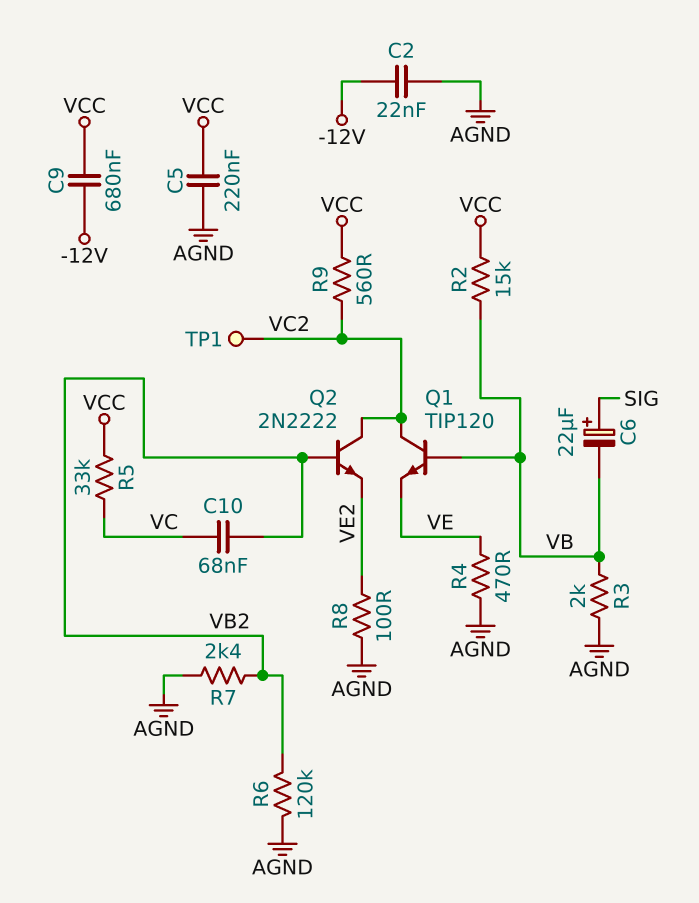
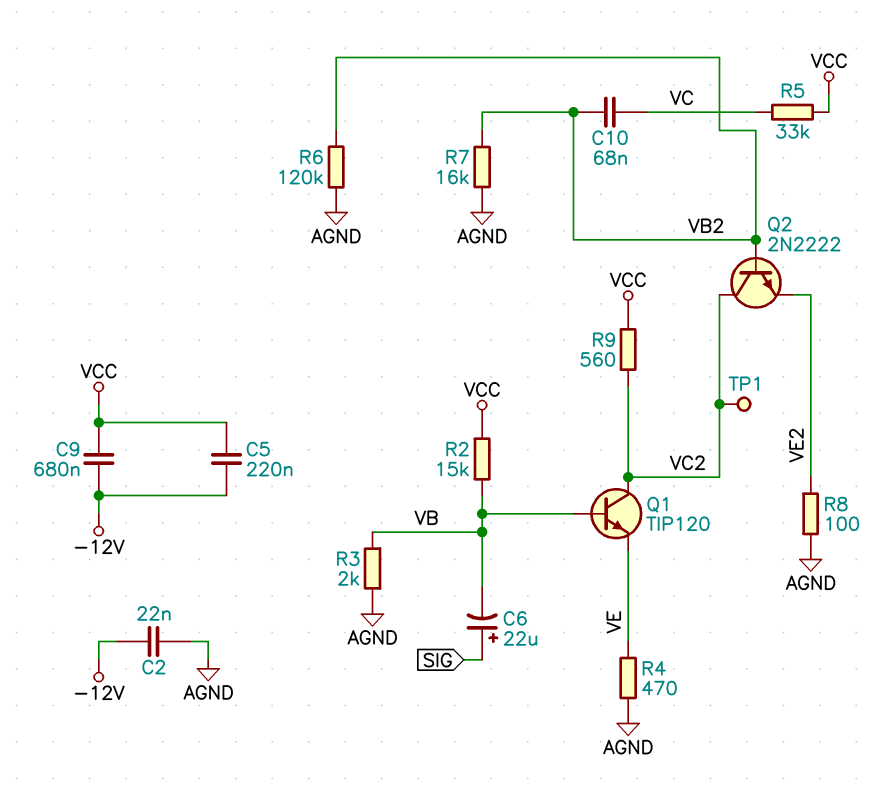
C5: 220nF (AGND, VCC) -> 220nF (-12V, VCC)
R7: 2.4k (AGND, VB2) -> 16k (AGND, VB2)

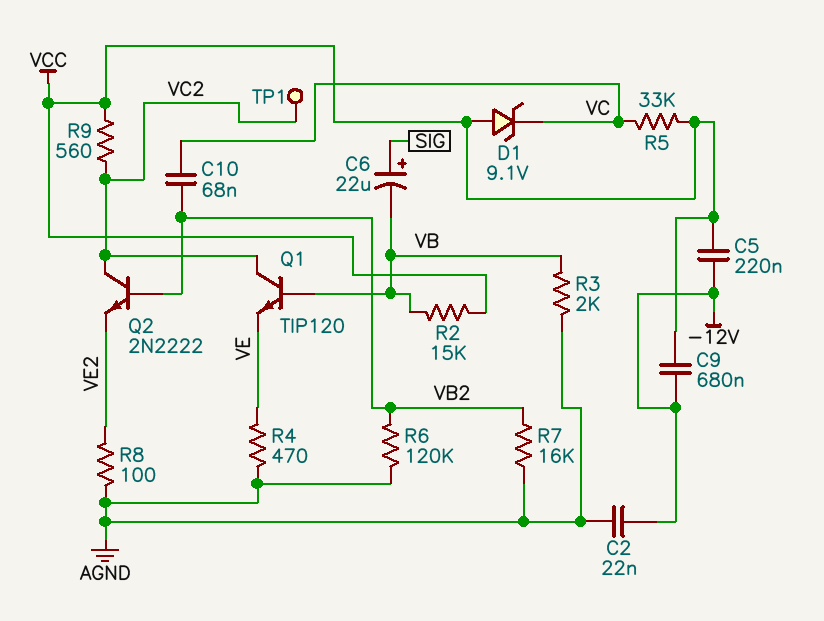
D1: none -> zener 9.1V (A VCC, K VC)

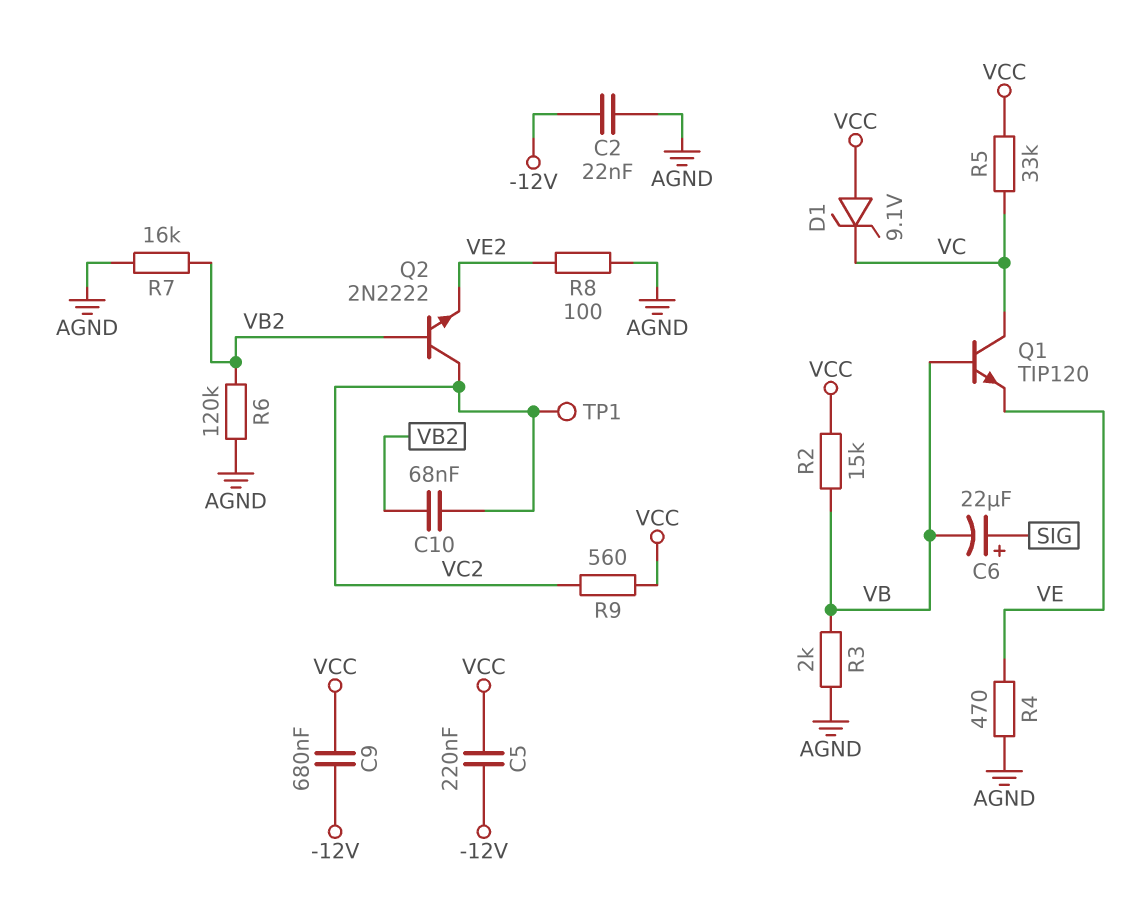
C10: 68nF (VB2, VC) -> 68nF (VB2, VC2)
Q1: NPN TIP120 (B VB, C VC2, E VE) -> NPN TIP120 (B VB, C VC, E VE)

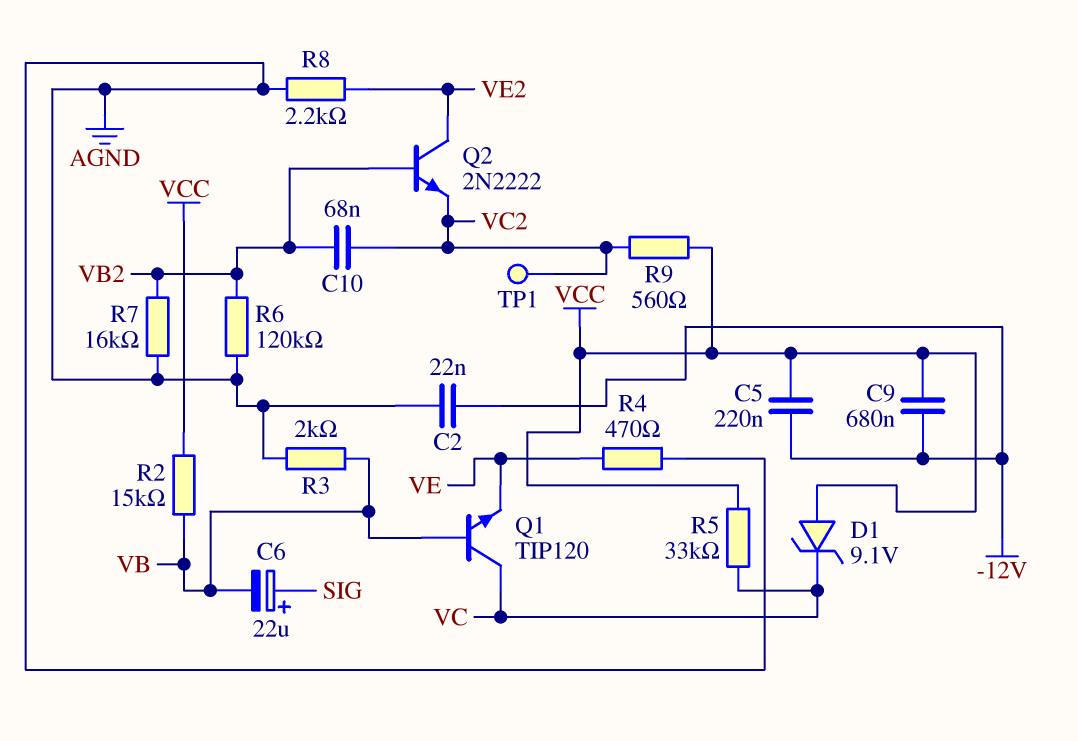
Q2: NPN 2N2222 (B VB2, C VC2, E VE2) -> NPN 2N2222 (B VB2, C VE2, E VC2)
R8: 100 (AGND, VE2) -> 2.2k (AGND, VE2)

